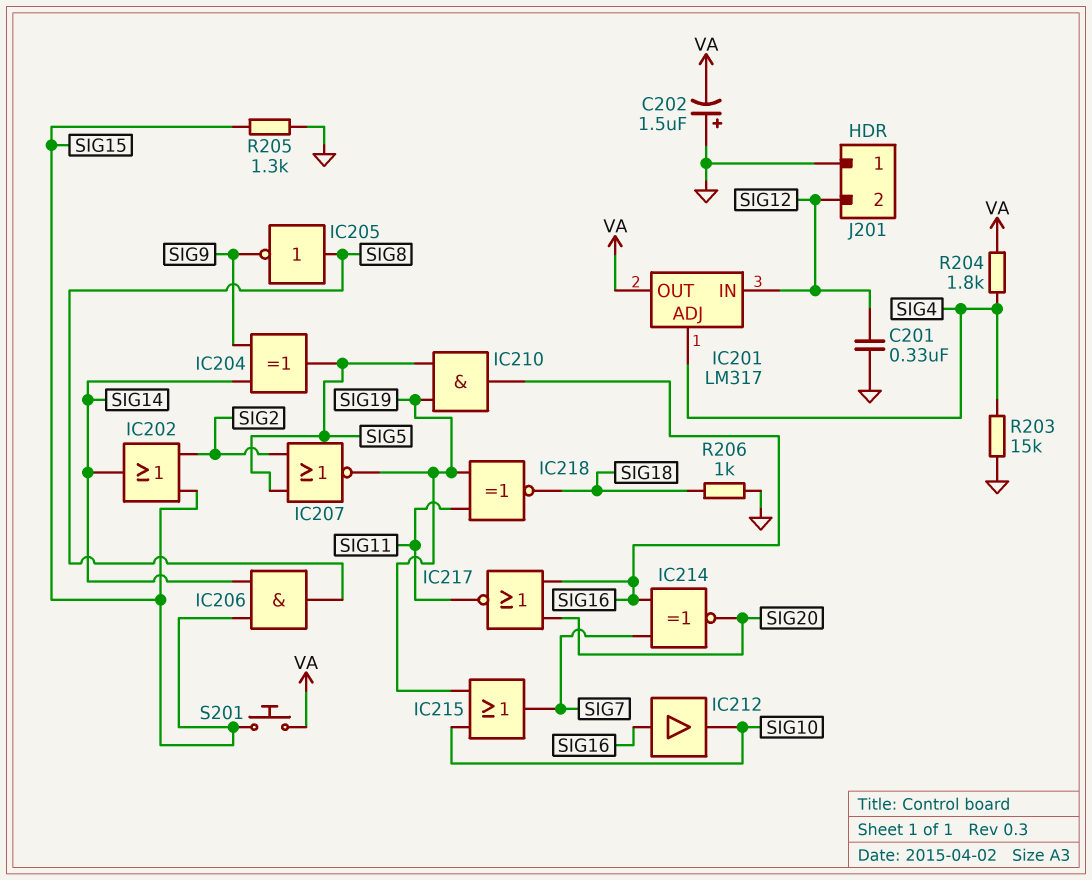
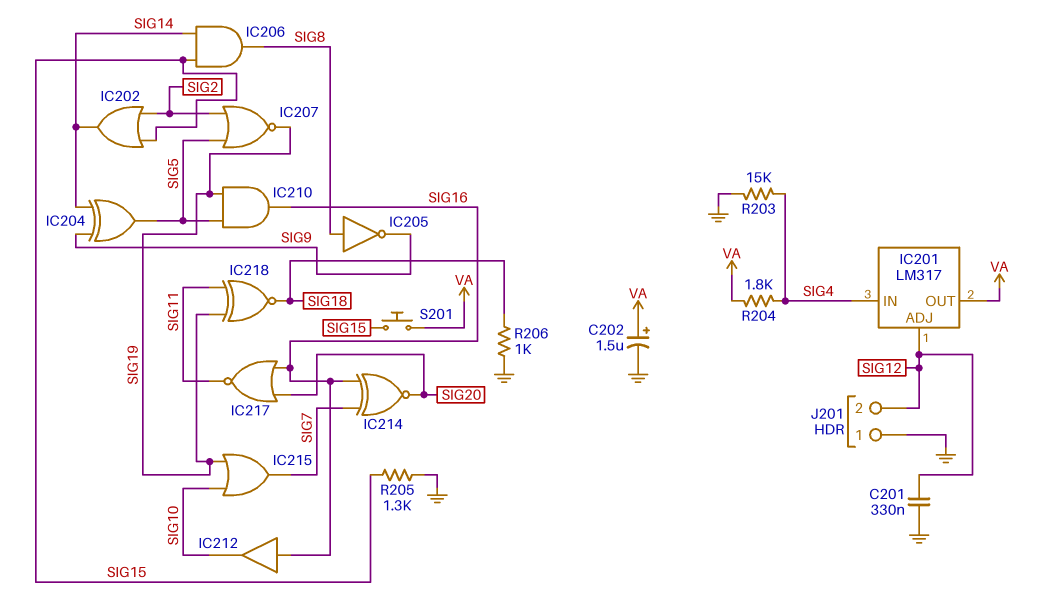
C202: 1.5uF (plus GND, minus VA) -> 1.5uF (plus VA, minus GND)
IC201 pin ADJ: SIG4 -> SIG12
IC201 pin IN: SIG12 -> SIG4

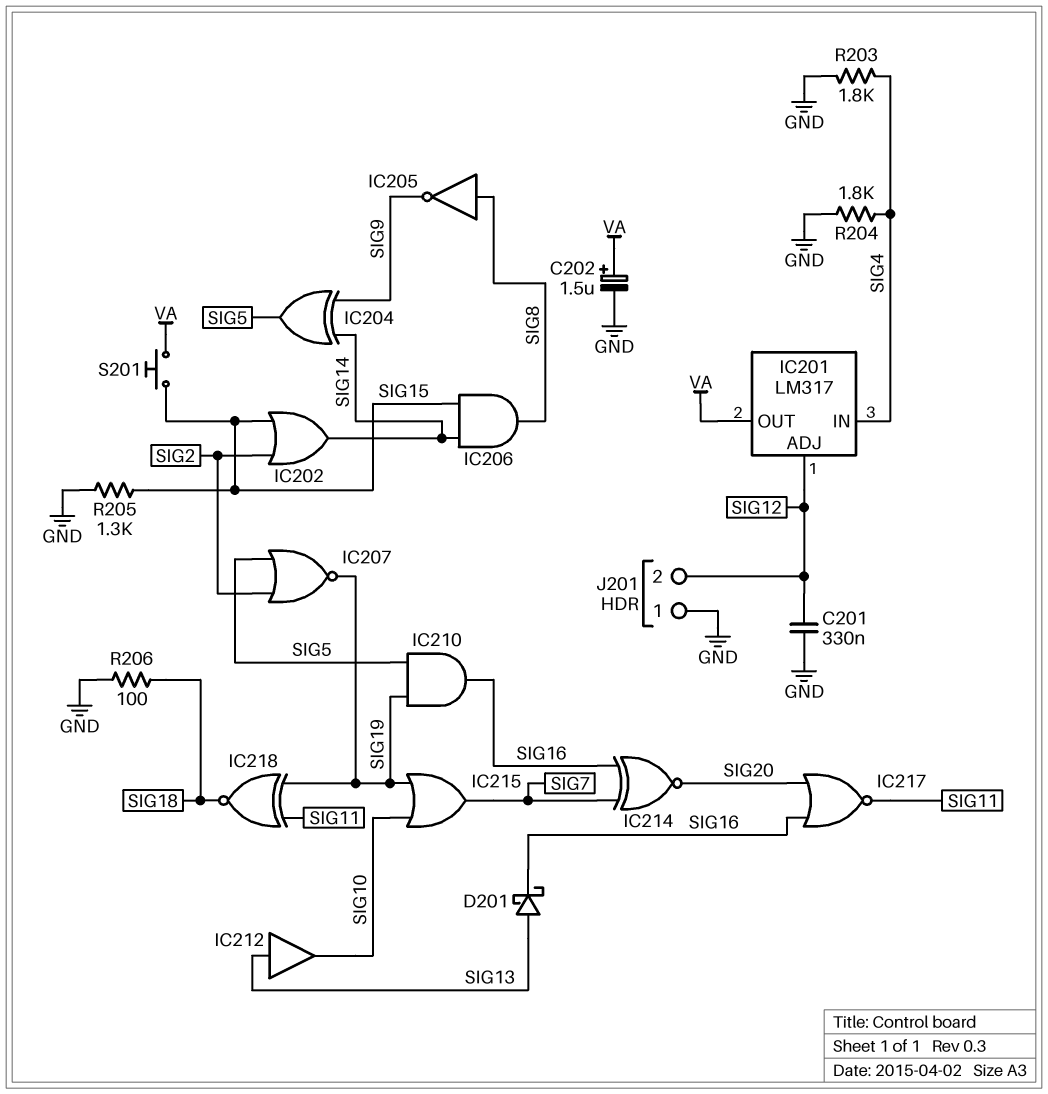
D201: none -> schottky (A SIG13, K SIG16)
IC212: buffer (in SIG16, out SIG10) -> buffer (in SIG13, out SIG10)
R203: 15k (GND, SIG4) -> 1.8k (GND, SIG4)
R204: 1.8k (SIG4, VA) -> 1.8k (GND, SIG4)
R206: 1k (GND, SIG18) -> 100 (GND, SIG18)

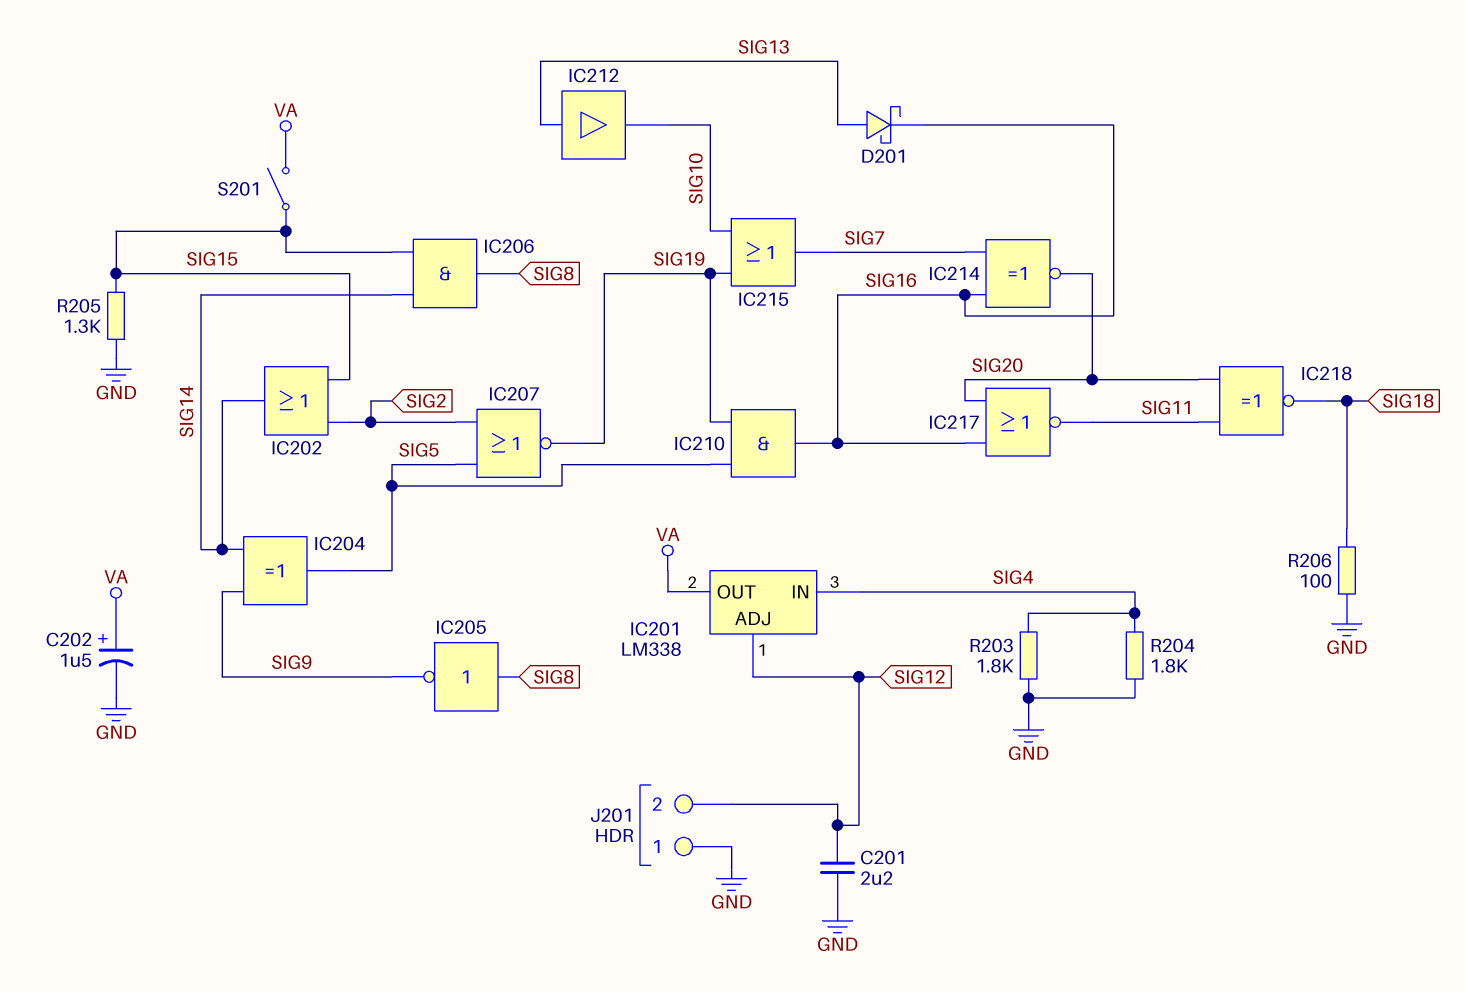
C201: 330nF (GND, SIG12) -> 2.2uF (GND, SIG12)
IC201: LM317 -> LM338
IC218: XNOR (in SIG11, in SIG19, out SIG18) -> XNOR (in SIG11, in SIG20, out SIG18)
S201: button (SIG15, VA) -> switch (SIG15, VA)

